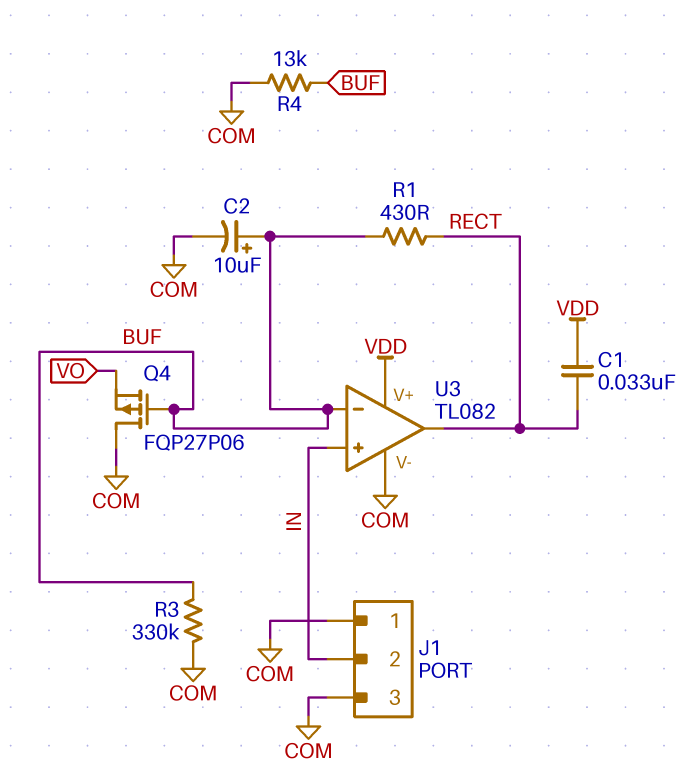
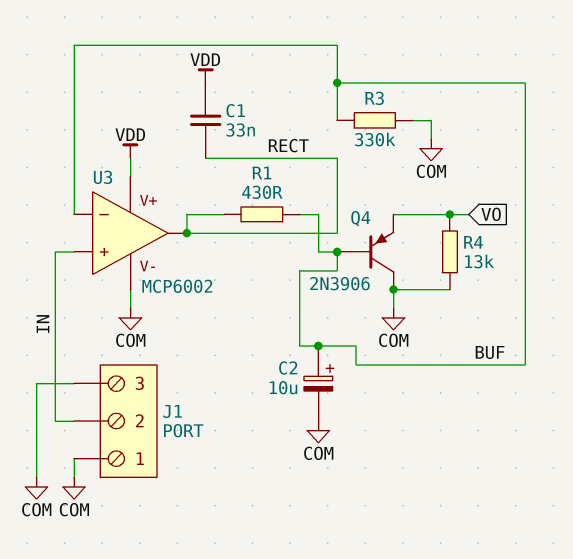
Q4: PMOS FQP27P06 (G BUF, D COM, S VO) -> PNP 2N3906 (B BUF, C COM, E VO)
R4: 13k (BUF, COM) -> 13k (COM, VO)
U3: TL082 -> MCP6002

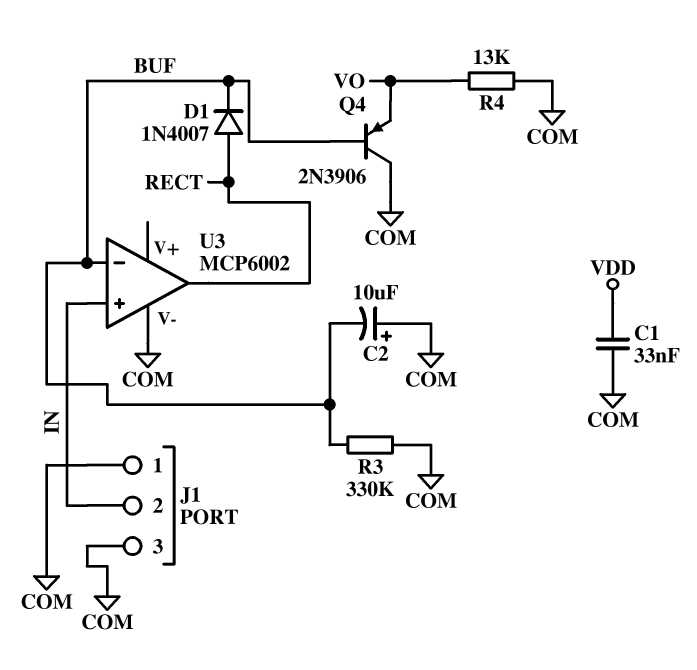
C1: 33nF (RECT, VDD) -> 33nF (COM, VDD)
C2: 10uF (plus BUF, minus COM) -> 10uF (plus COM, minus BUF)
D1: none -> diode 1N4007 (A RECT, K BUF)
R1: 430 (BUF, RECT) -> none
U3 pin V+: VDD -> none

